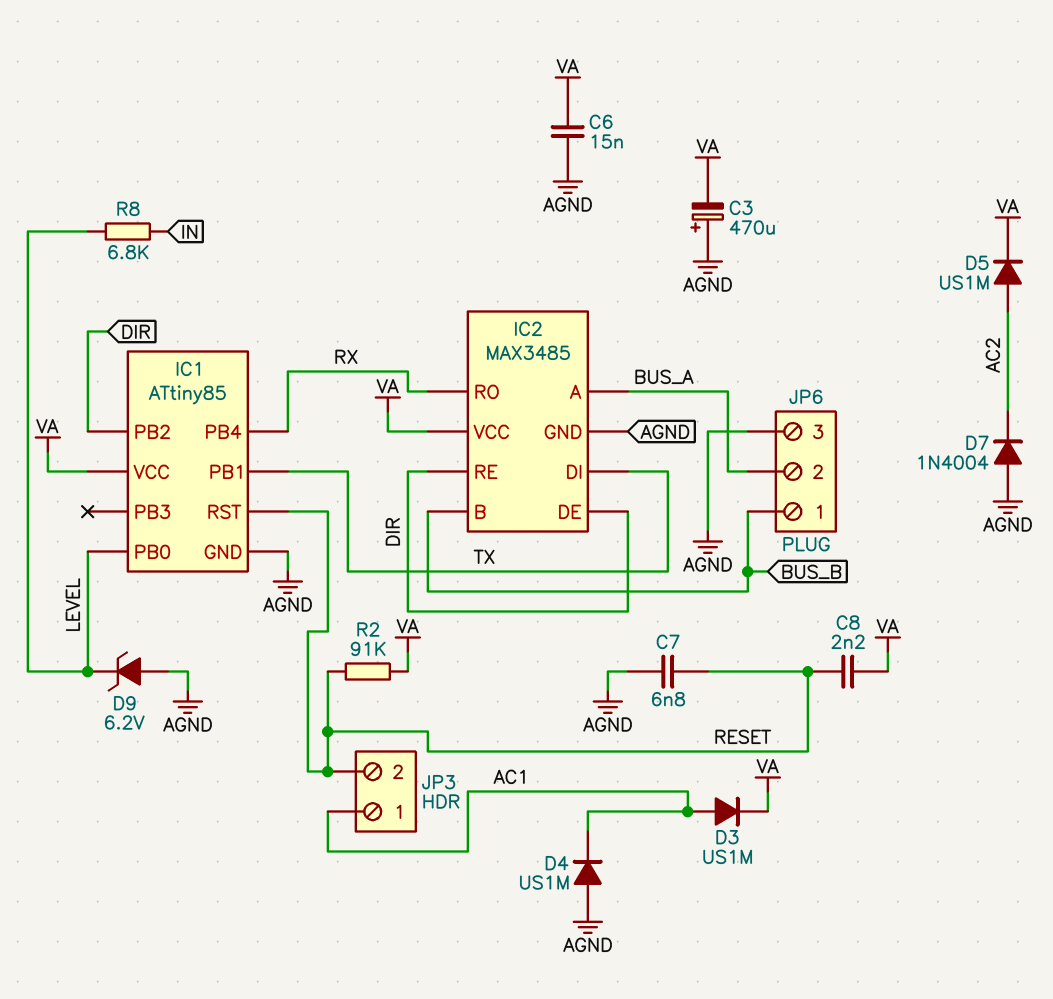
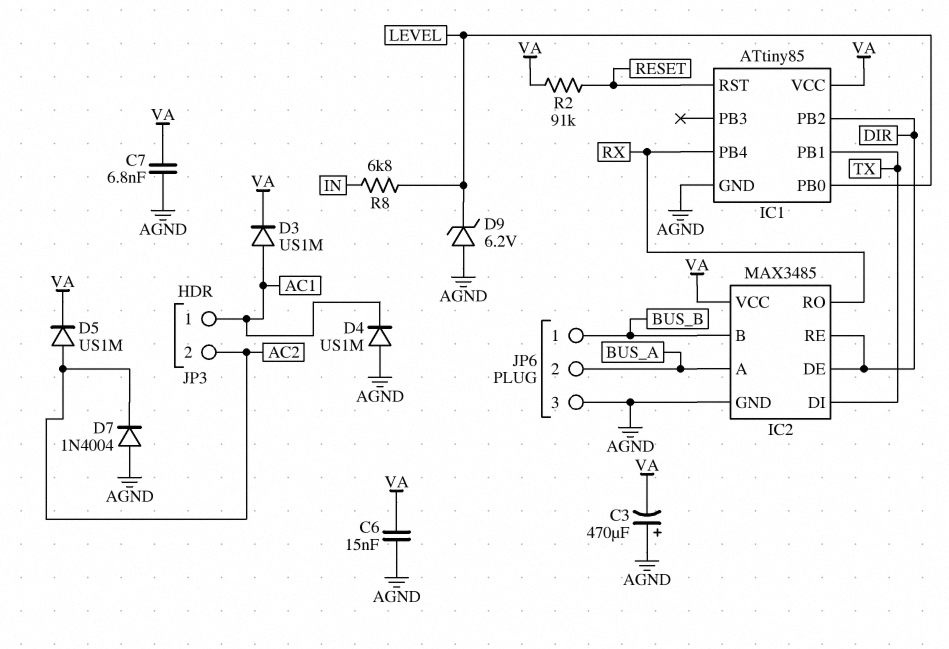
C7: 6.8nF (AGND, RESET) -> 6.8nF (AGND, VA)
C8: 2.2nF (RESET, VA) -> none
JP3 pin 2: RESET -> AC2

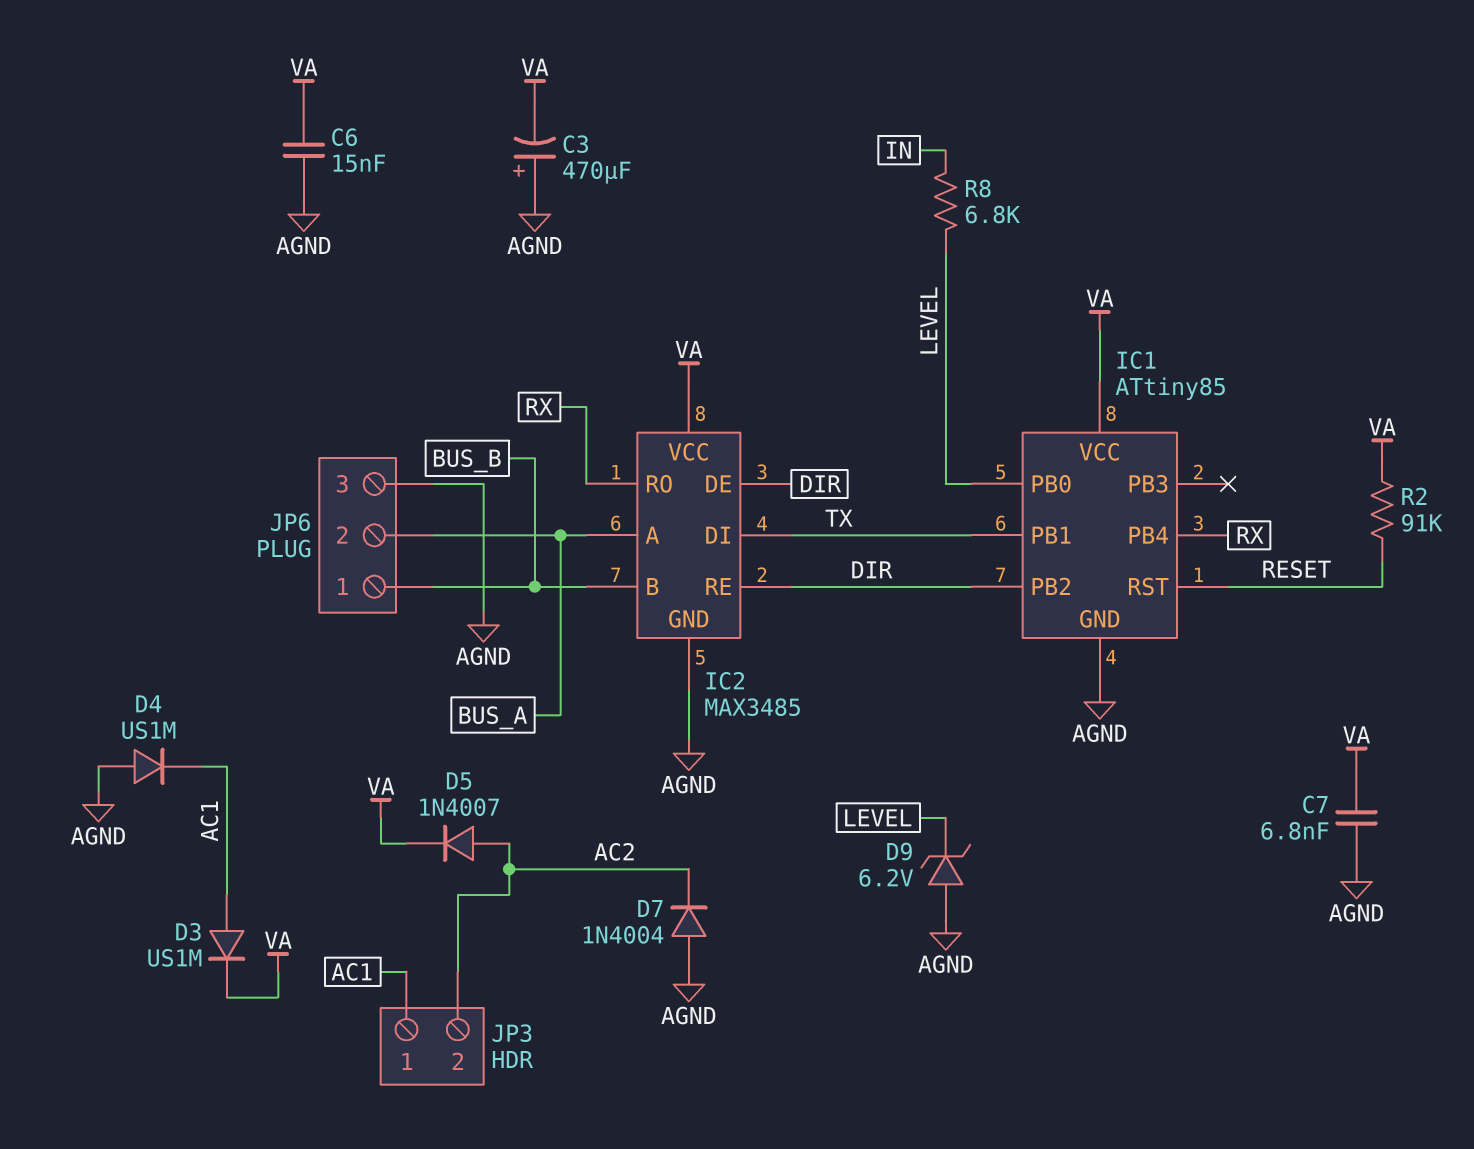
D5: diode US1M (A AC2, K VA) -> diode 1N4007 (A AC2, K VA)

